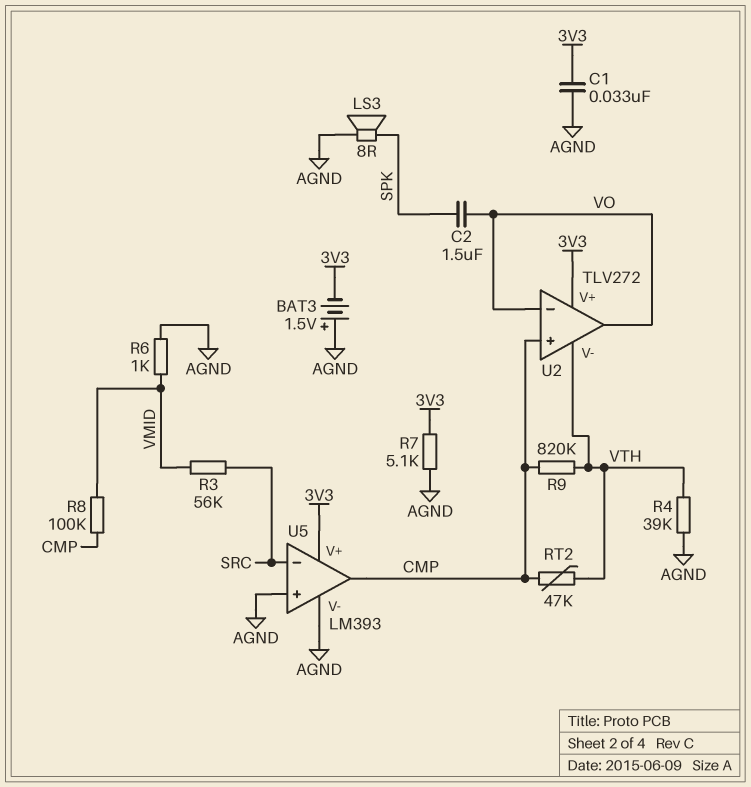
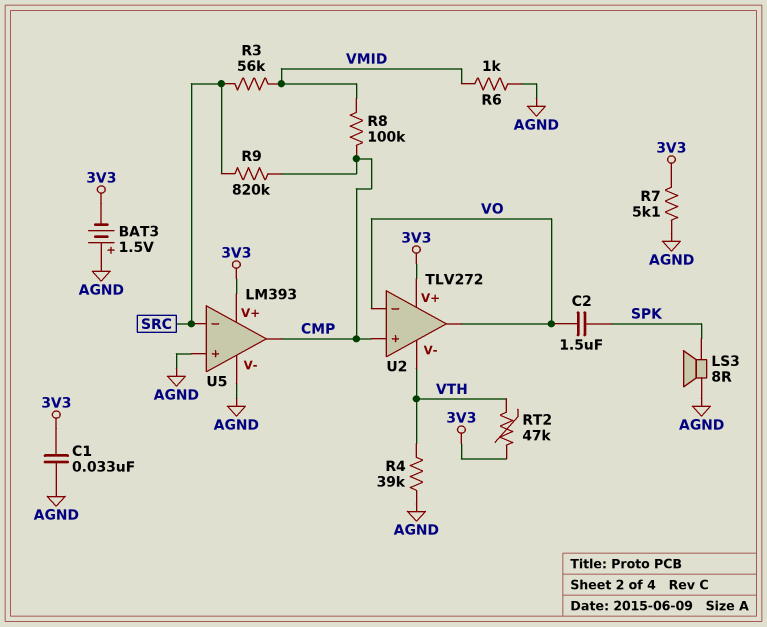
R9: 820k (CMP, VTH) -> 820k (CMP, SRC)
RT2: 47k (CMP, VTH) -> 47k (3V3, VTH)

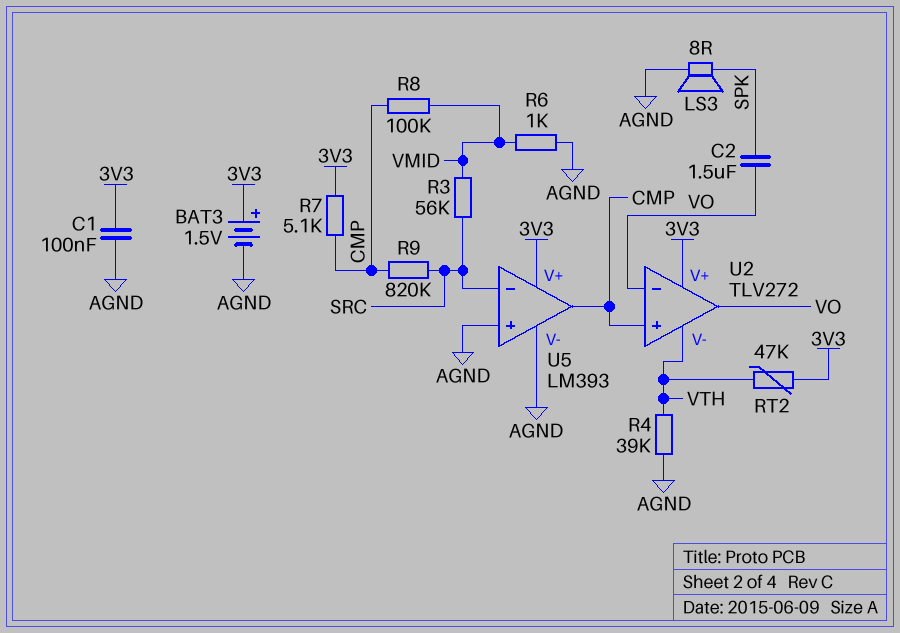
BAT3: 1.5V (plus AGND, minus 3V3) -> 1.5V (plus 3V3, minus AGND)
C1: 33nF (3V3, AGND) -> 100nF (3V3, AGND)
R7: 5.1k (3V3, AGND) -> 5.1k (3V3, CMP)

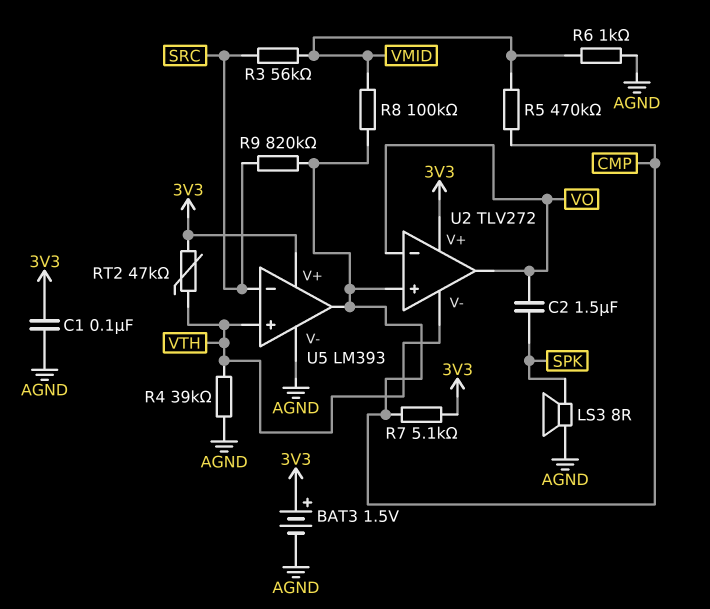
R5: none -> 470k (CMP, VMID)
U5 pin in+: AGND -> VTH

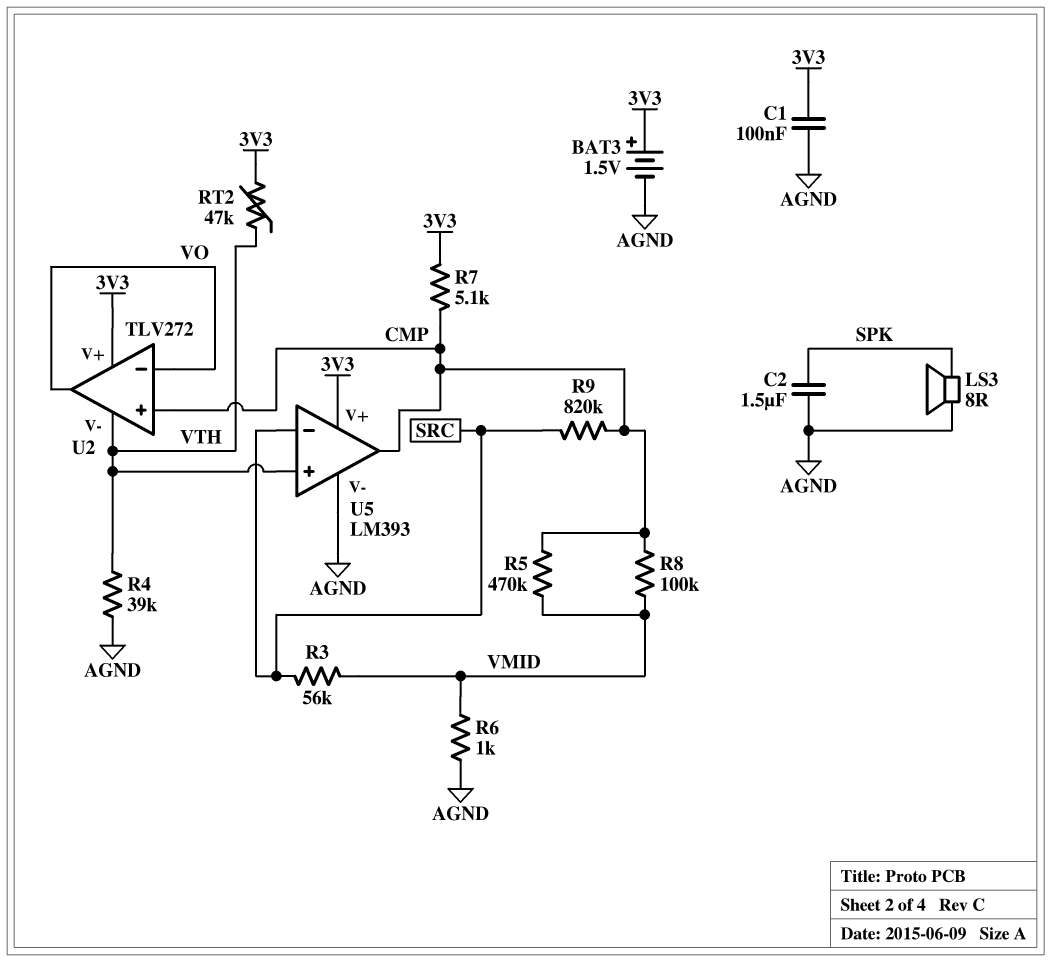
C2: 1.5uF (SPK, VO) -> 1.5uF (AGND, SPK)

